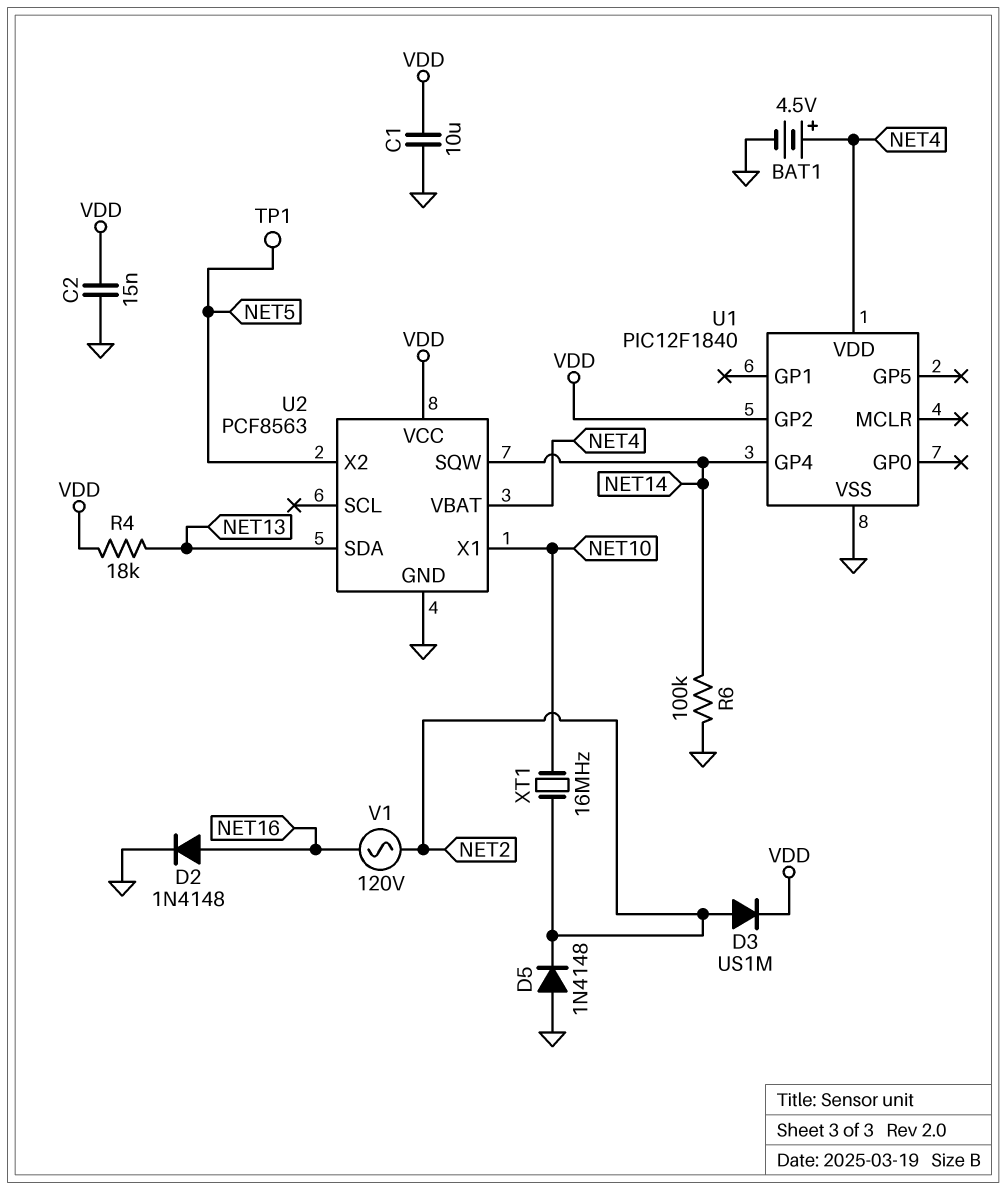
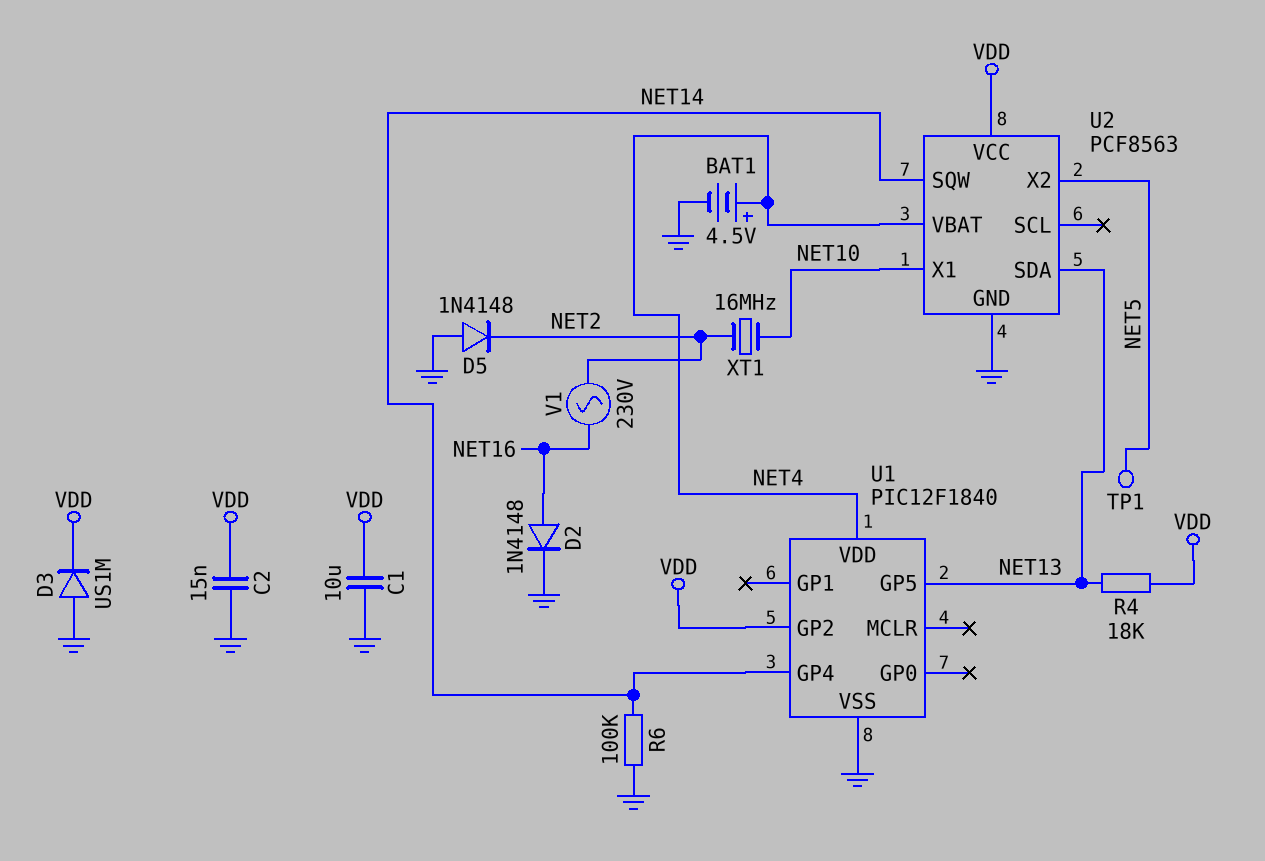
D3: diode US1M (A NET2, K VDD) -> diode US1M (A GND, K VDD)
U1 pin GP5: none -> NET13
V1: AC 120V (NET2, NET16) -> AC 230V (NET2, NET16)

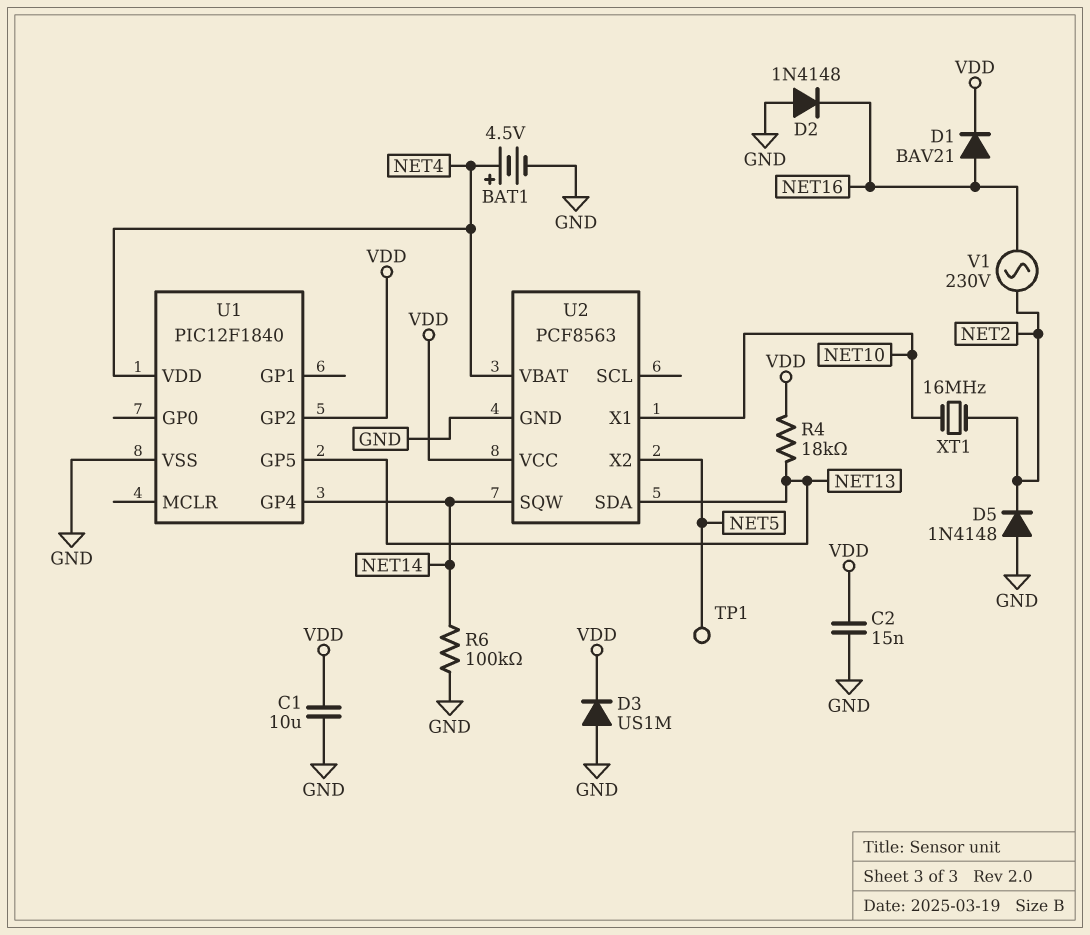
D1: none -> diode BAV21 (A NET16, K VDD)
D2: diode 1N4148 (A NET16, K GND) -> diode 1N4148 (A GND, K NET16)

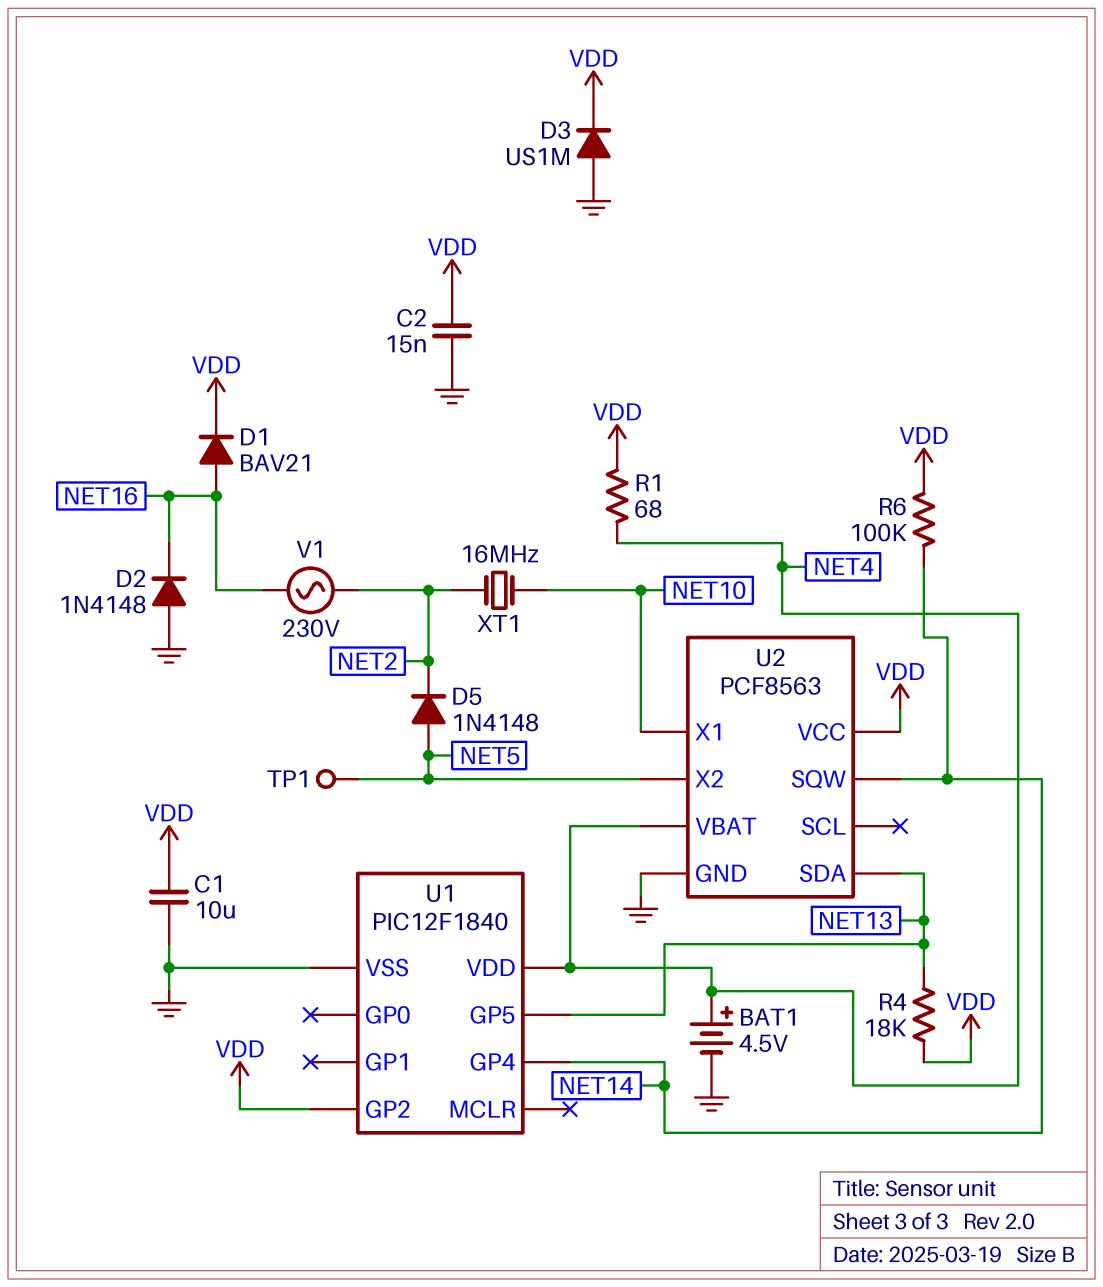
D5: diode 1N4148 (A GND, K NET2) -> diode 1N4148 (A NET5, K NET2)
R1: none -> 68 (NET4, VDD)
R6: 100k (GND, NET14) -> 100k (NET14, VDD)

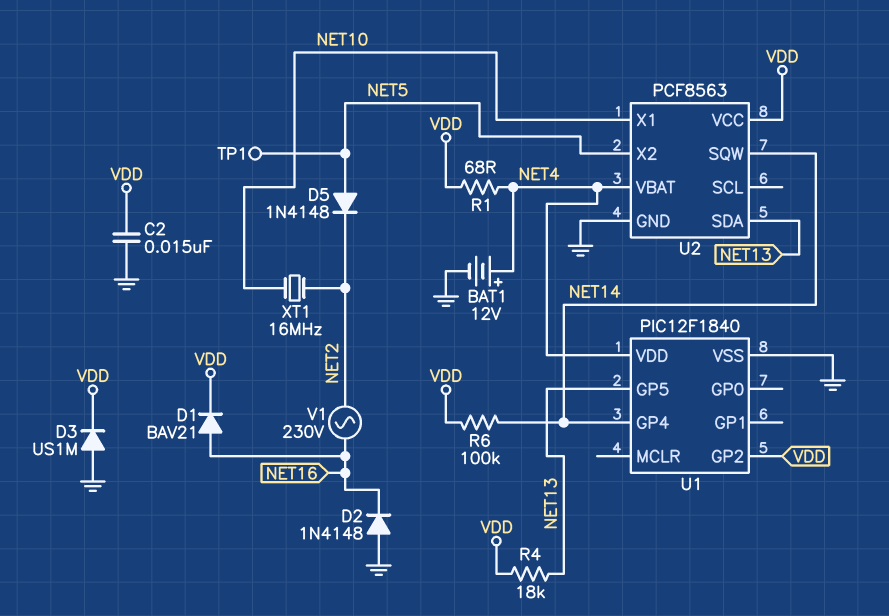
BAT1: 4.5V (plus NET4, minus GND) -> 12V (plus NET4, minus GND)
C1: 10uF (GND, VDD) -> none

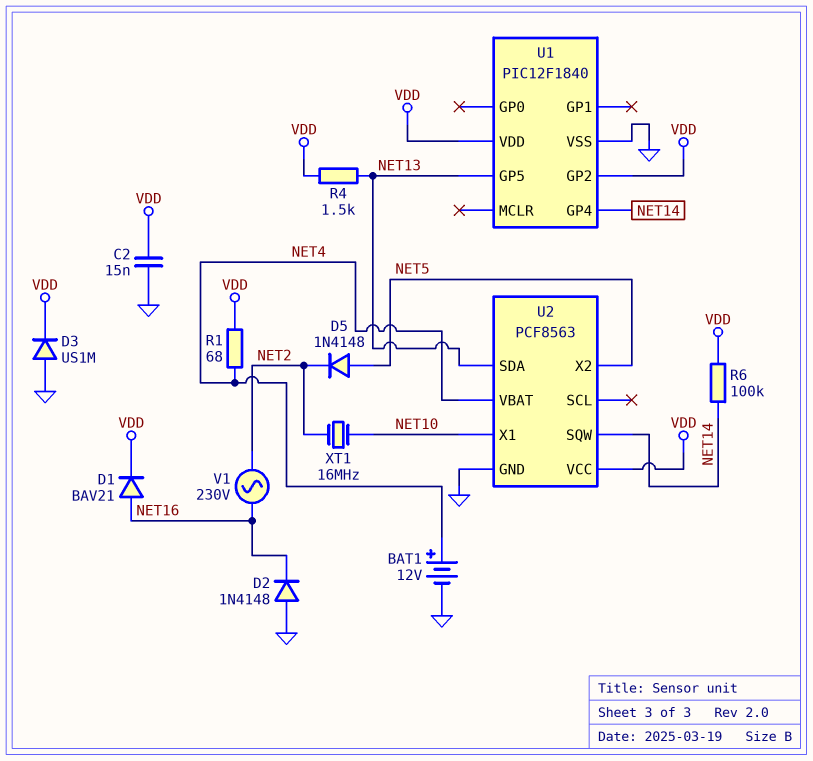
R4: 18k (NET13, VDD) -> 1.5k (NET13, VDD)
TP1: test point (NET5) -> none
U1 pin VDD: NET4 -> VDD

